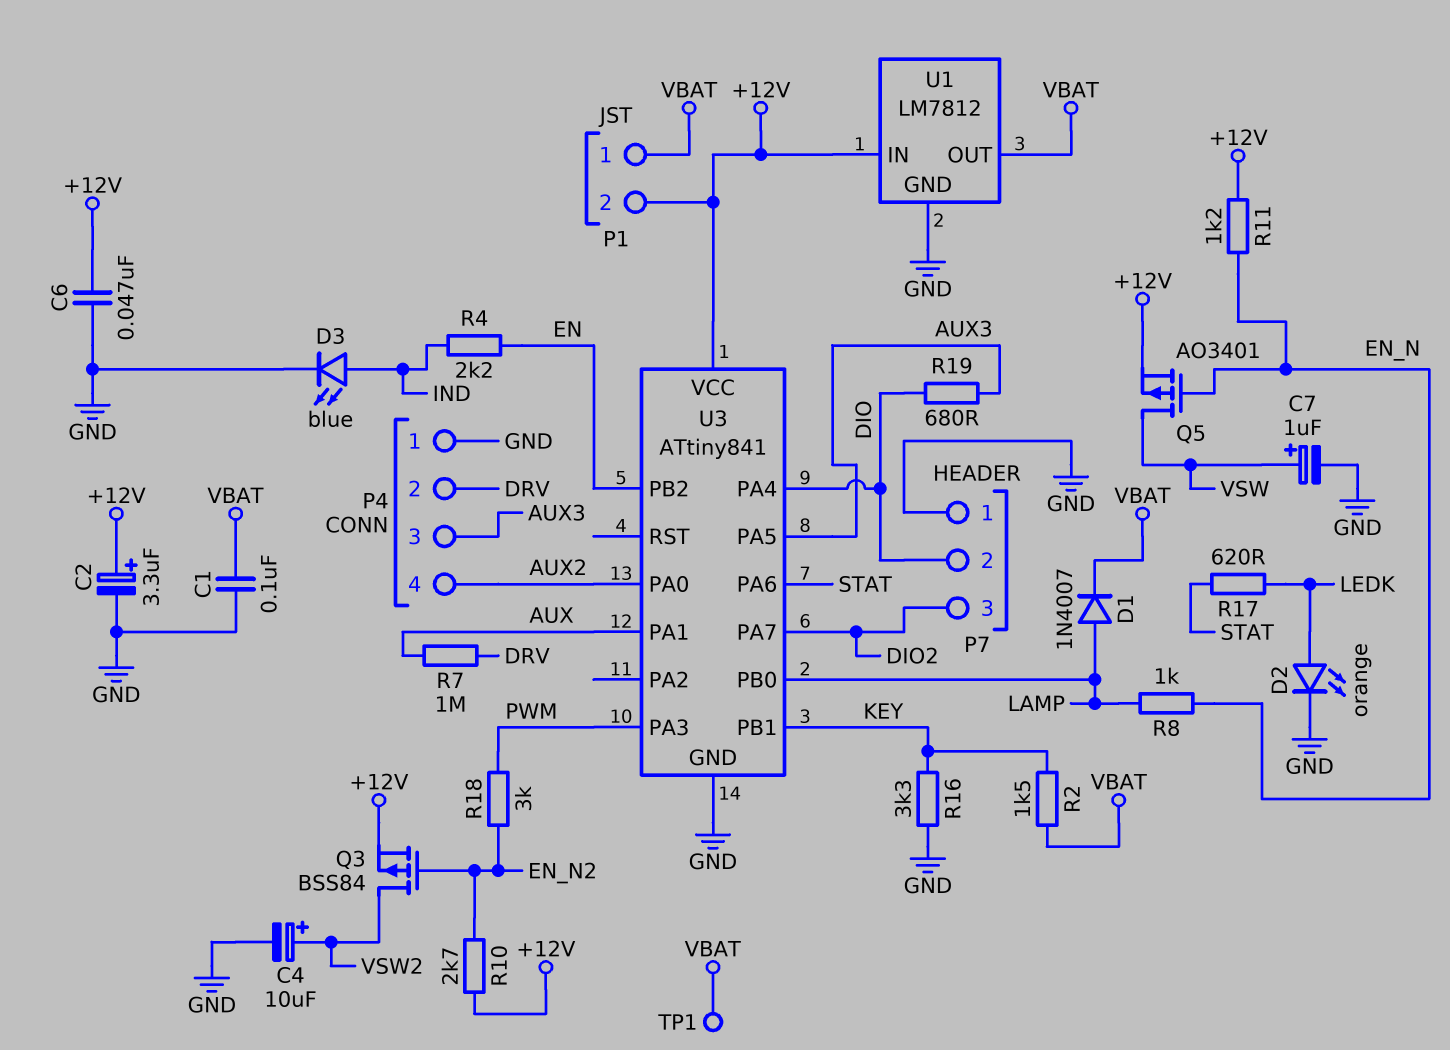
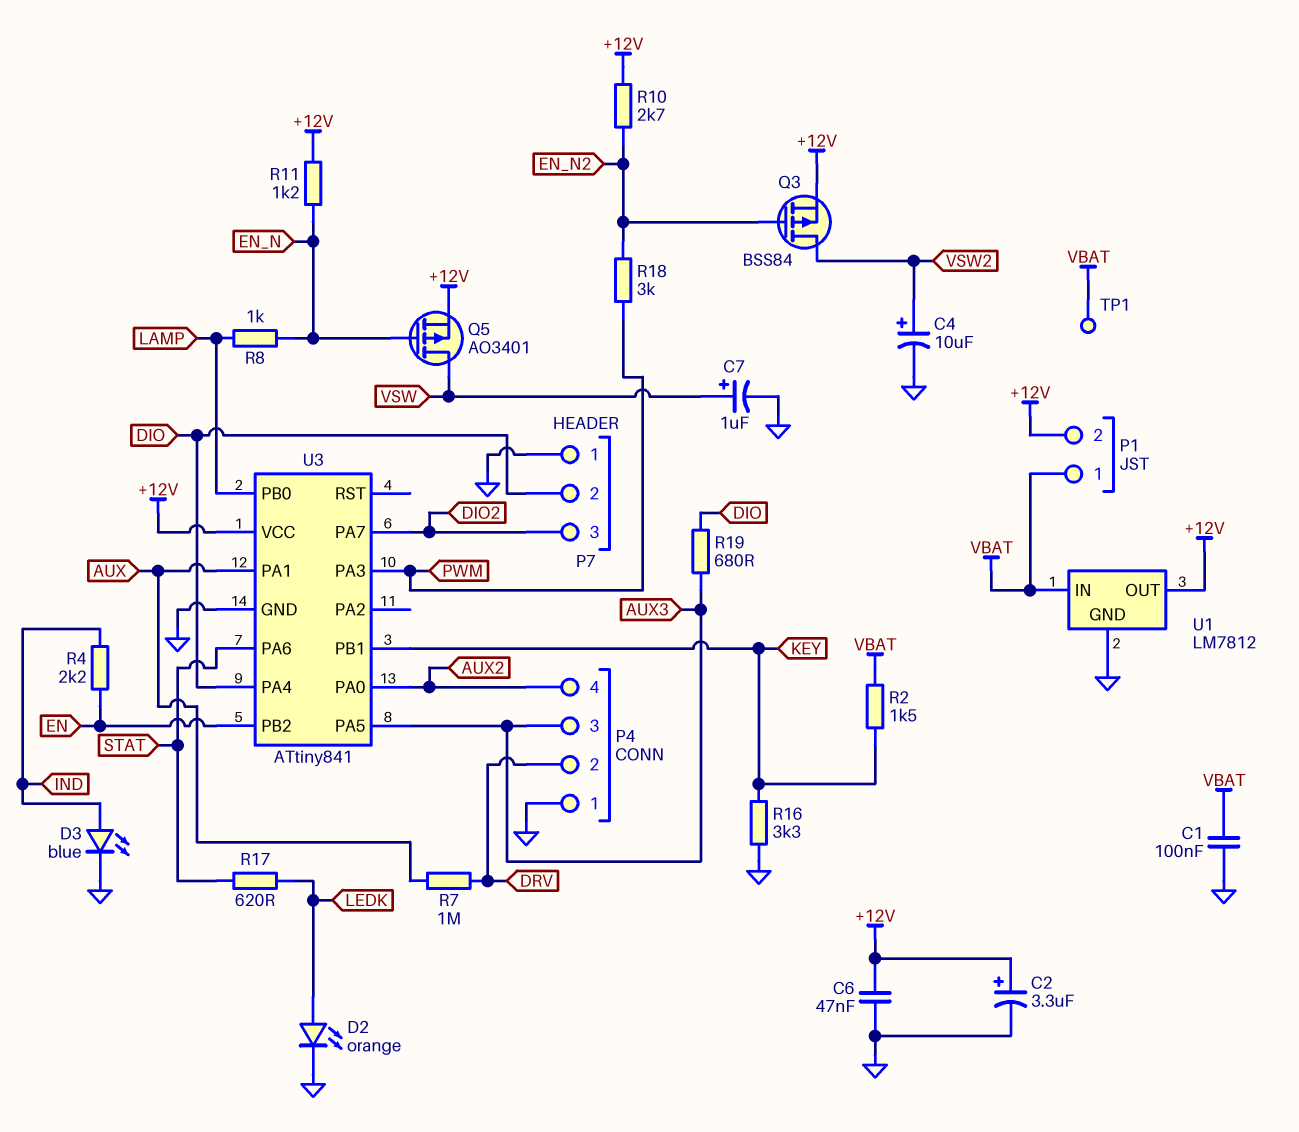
D1: diode 1N4007 (A LAMP, K VBAT) -> none
U1 pin IN: +12V -> VBAT
U1 pin OUT: VBAT -> +12V

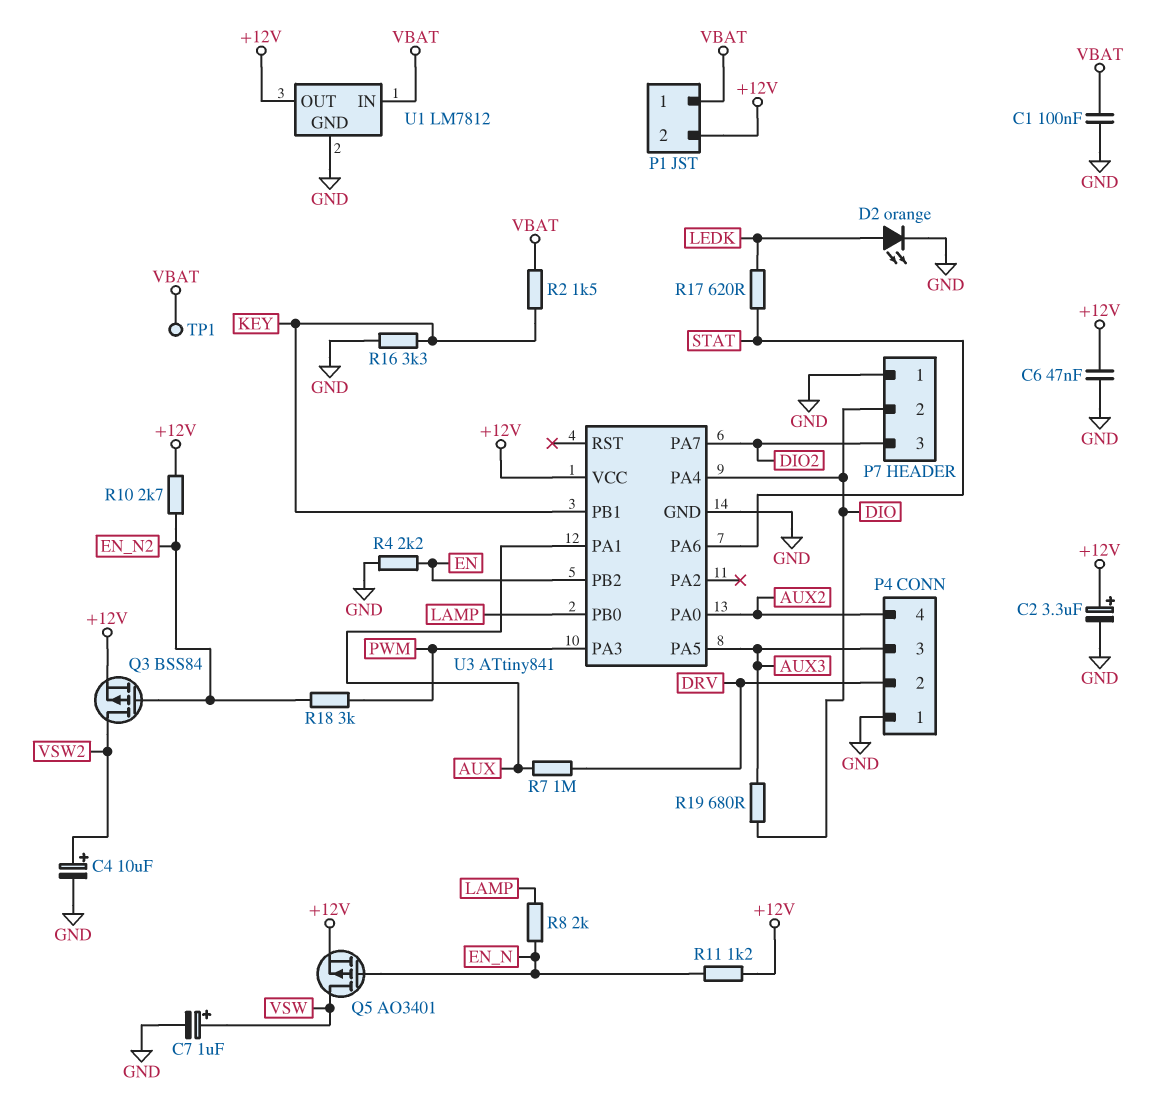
D3: LED blue (A IND, K GND) -> none
R4: 2.2k (EN, IND) -> 2.2k (EN, GND)
R8: 1k (EN_N, LAMP) -> 2k (EN_N, LAMP)

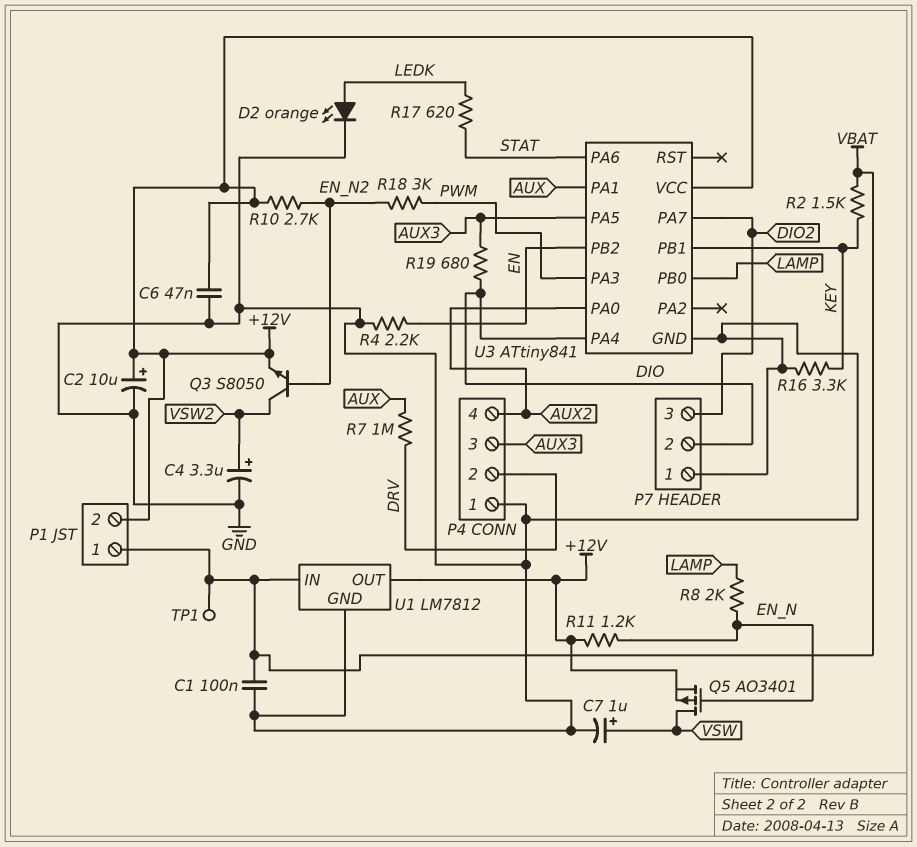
C2: 3.3uF (plus +12V, minus GND) -> 10uF (plus +12V, minus GND)
C4: 10uF (plus VSW2, minus GND) -> 3.3uF (plus VSW2, minus GND)
Q3: PMOS BSS84 (G EN_N2, D VSW2, S +12V) -> NPN S8050 (B EN_N2, C VSW2, E +12V)

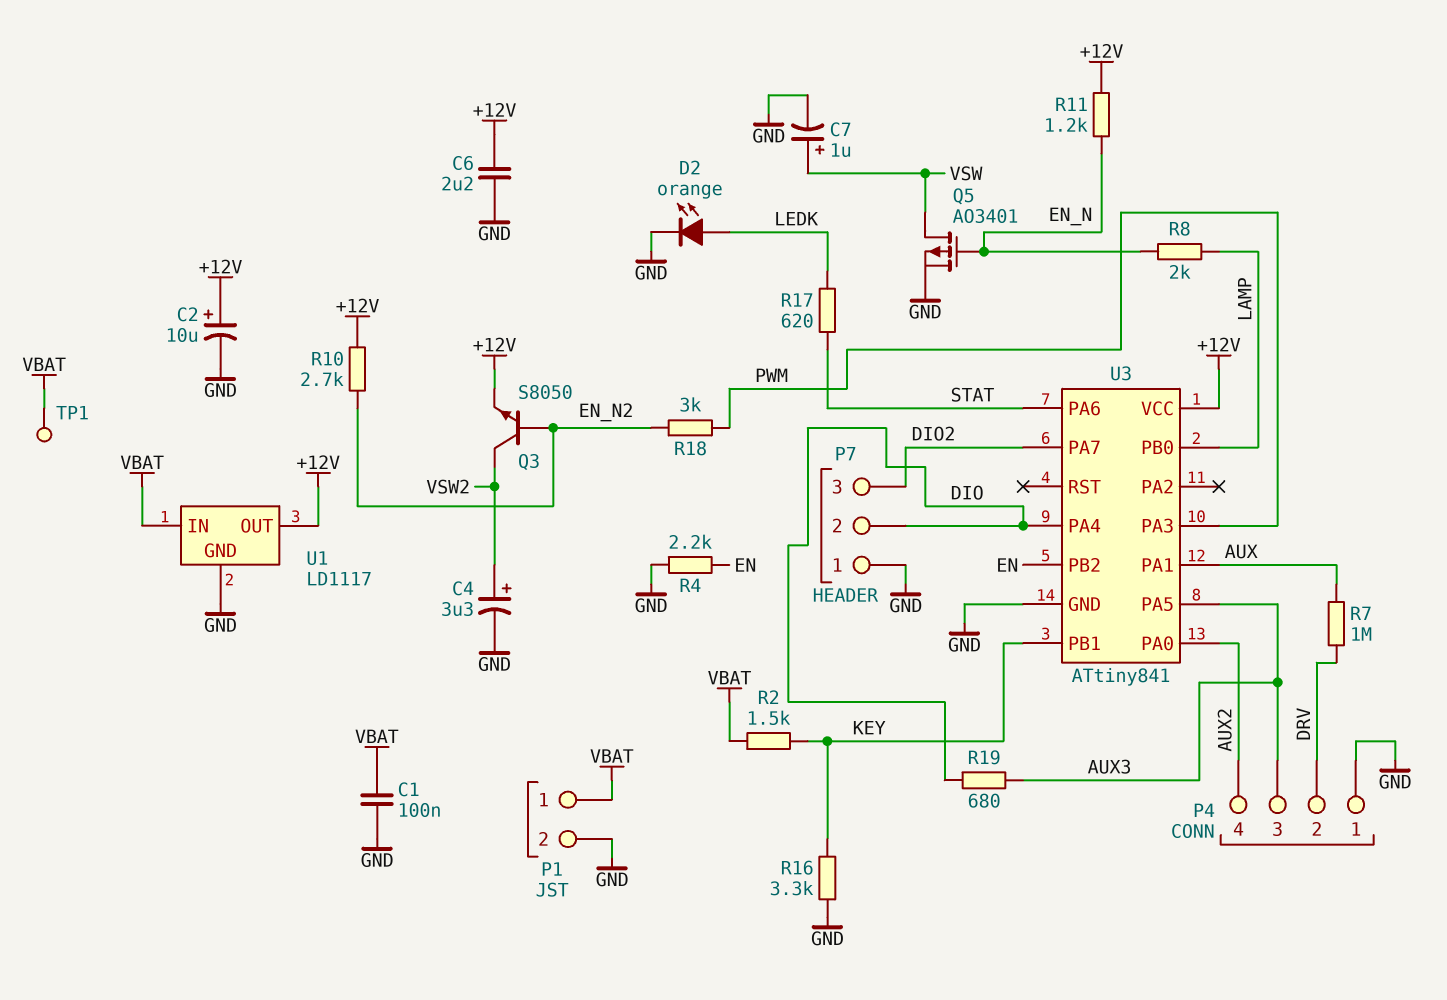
C6: 47nF (+12V, GND) -> 2.2uF (+12V, GND)
P1 pin 2: +12V -> GND
Q5: PMOS AO3401 (G EN_N, D VSW, S +12V) -> PMOS AO3401 (G EN_N, D VSW, S GND)
U1: LM7812 -> LD1117

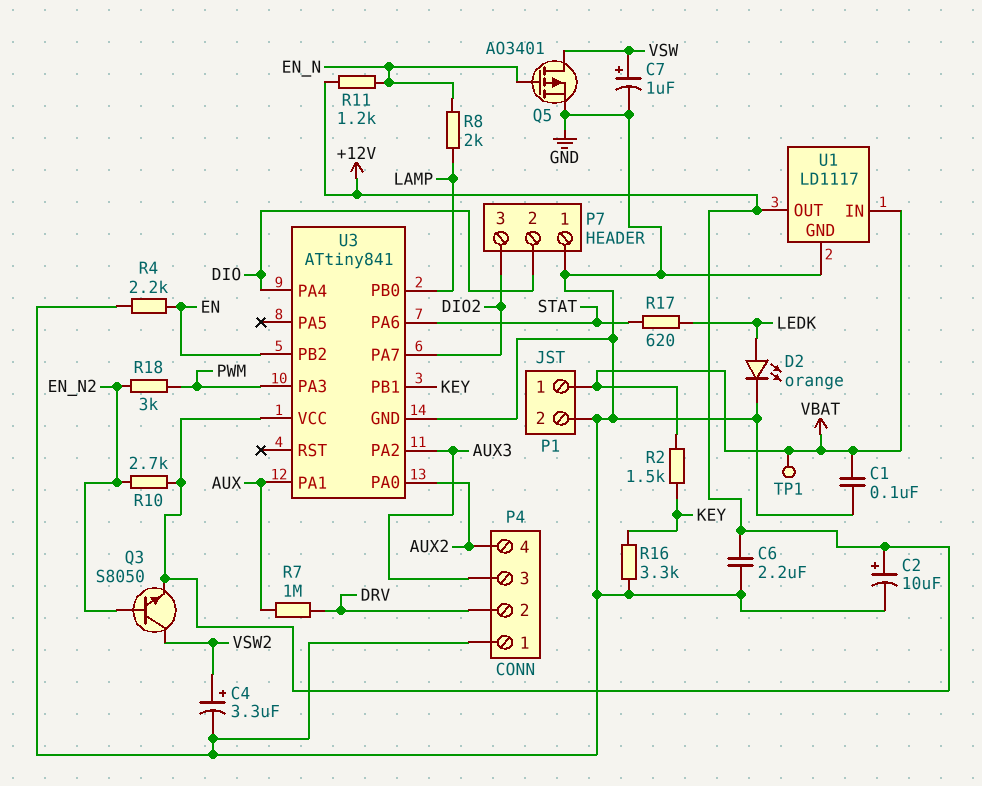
R19: 680 (AUX3, DIO) -> none
U3 pin PA2: none -> AUX3
U3 pin PA5: AUX3 -> none

